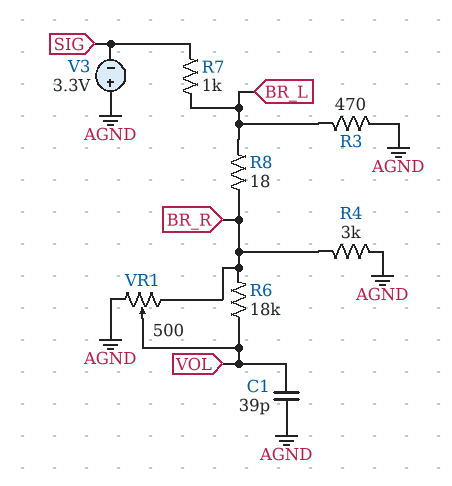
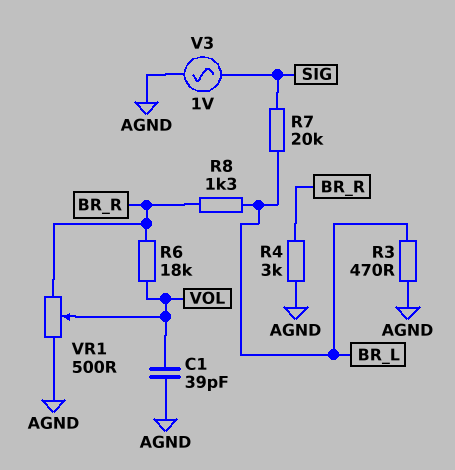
R7: 1k (BR_L, SIG) -> 20k (BR_L, SIG)
R8: 18 (BR_L, BR_R) -> 1.3k (BR_L, BR_R)
V3: 3.3V (plus AGND, minus SIG) -> AC 1V (AGND, SIG)

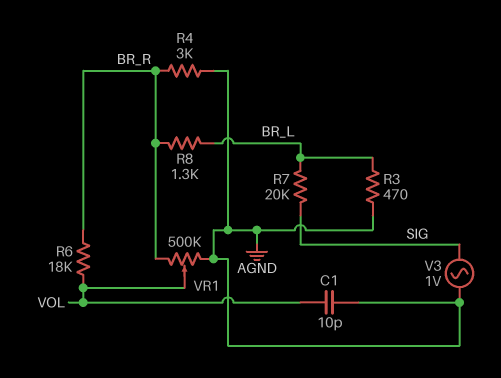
C1: 39pF (AGND, VOL) -> 10pF (AGND, VOL)
VR1: 500 (AGND, BR_R, wiper VOL) -> 500k (AGND, BR_R, wiper VOL)

